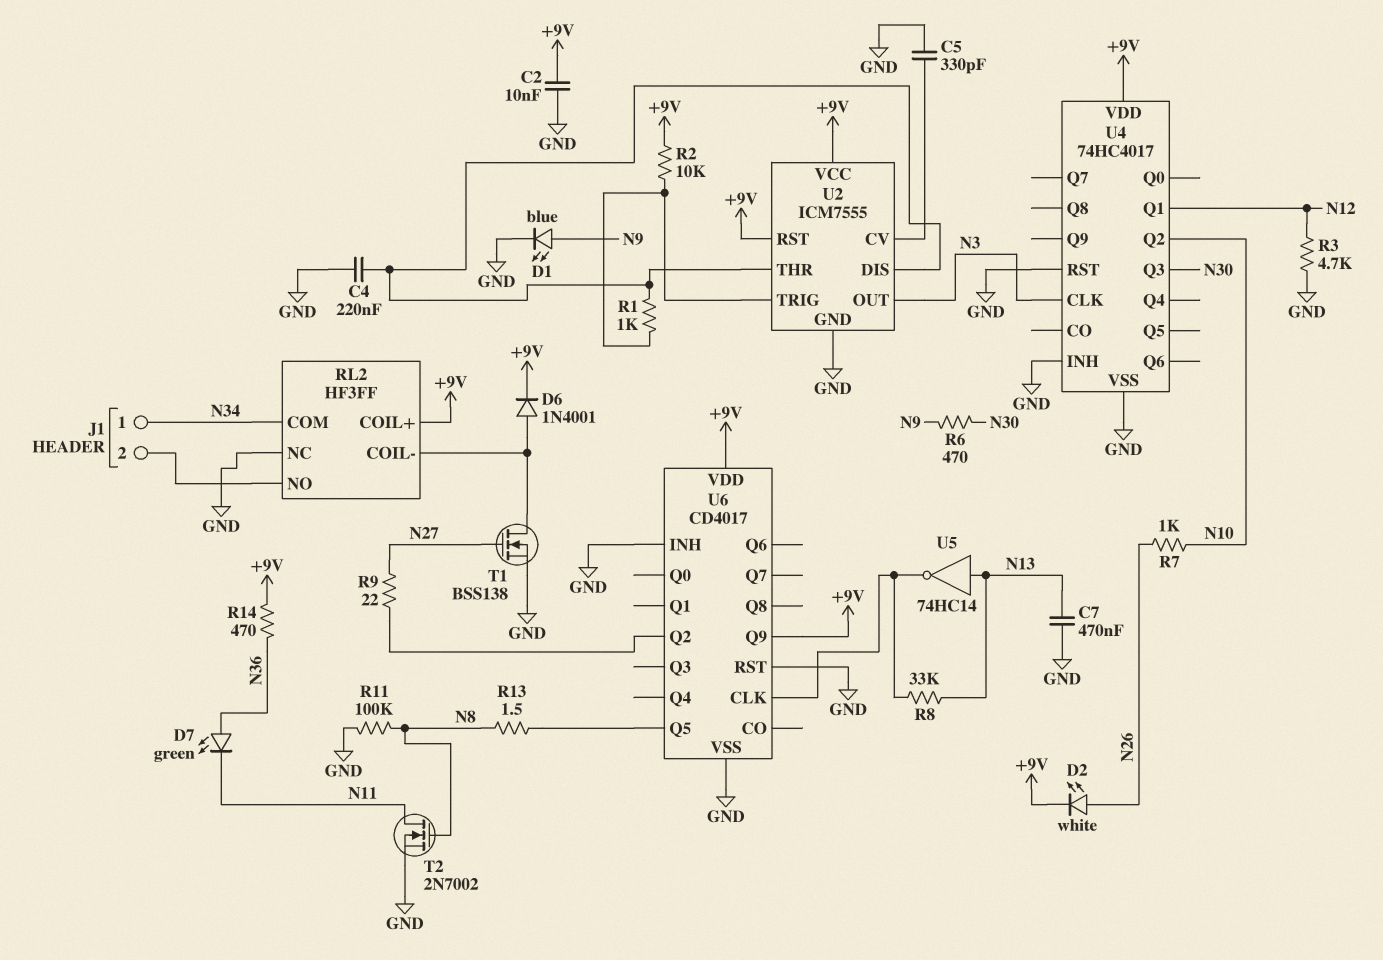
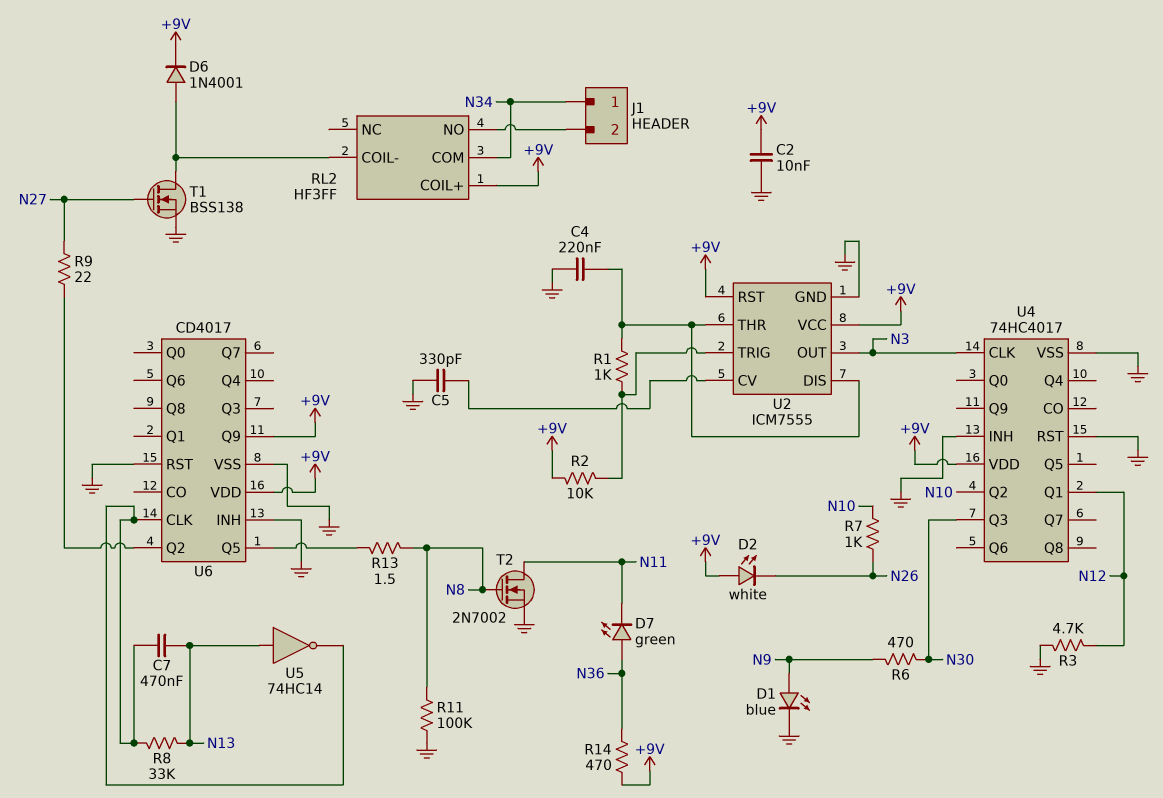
C7: 470nF (GND, N13) -> 470nF (N13, U6/CLK)
D2: LED white (A N26, K +9V) -> LED white (A +9V, K N26)
RL2 pin NC: GND -> none

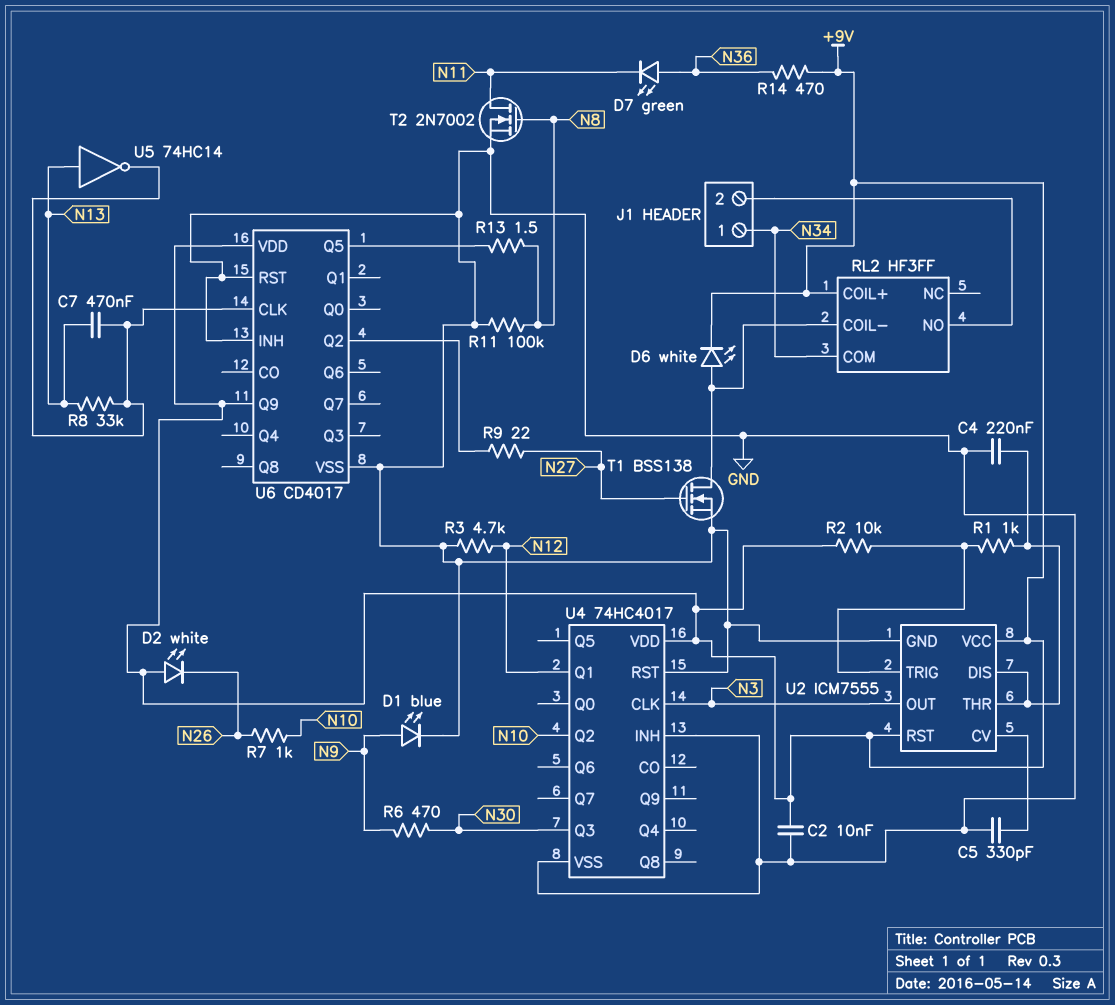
D6: diode 1N4001 (A RL2/COIL-, K +9V) -> LED white (A RL2/COIL-, K +9V)

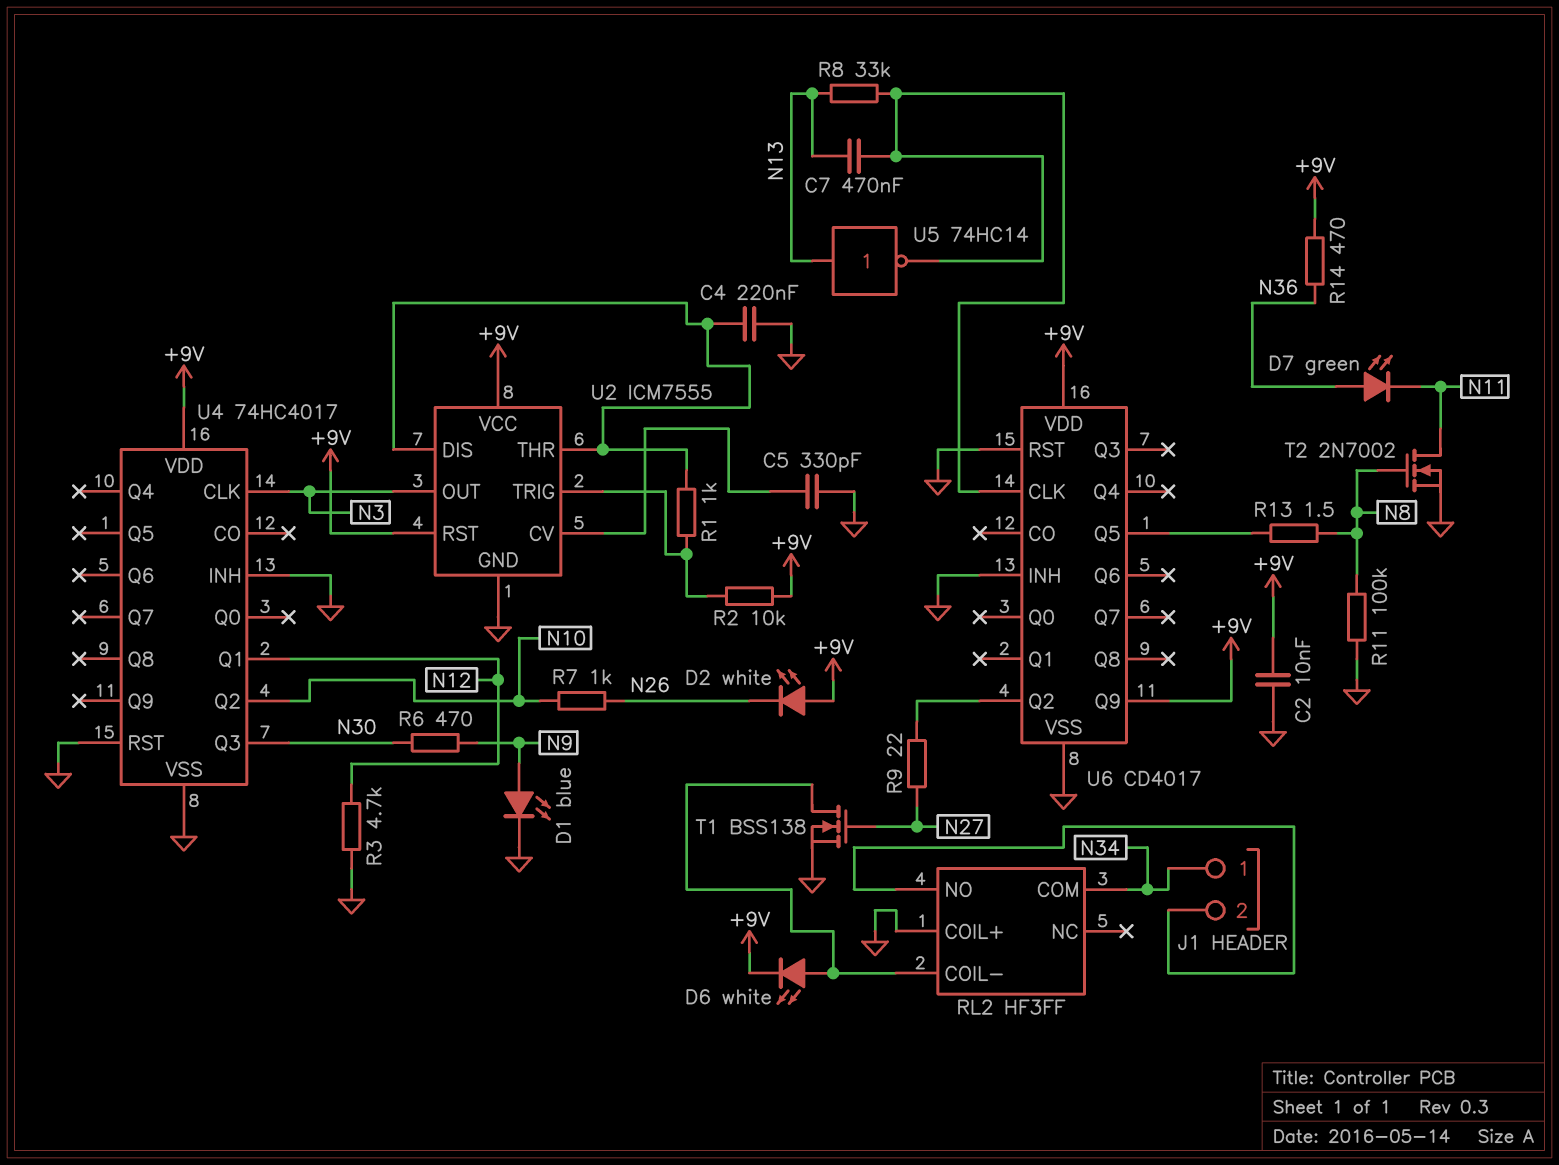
RL2 pin COIL+: +9V -> GND

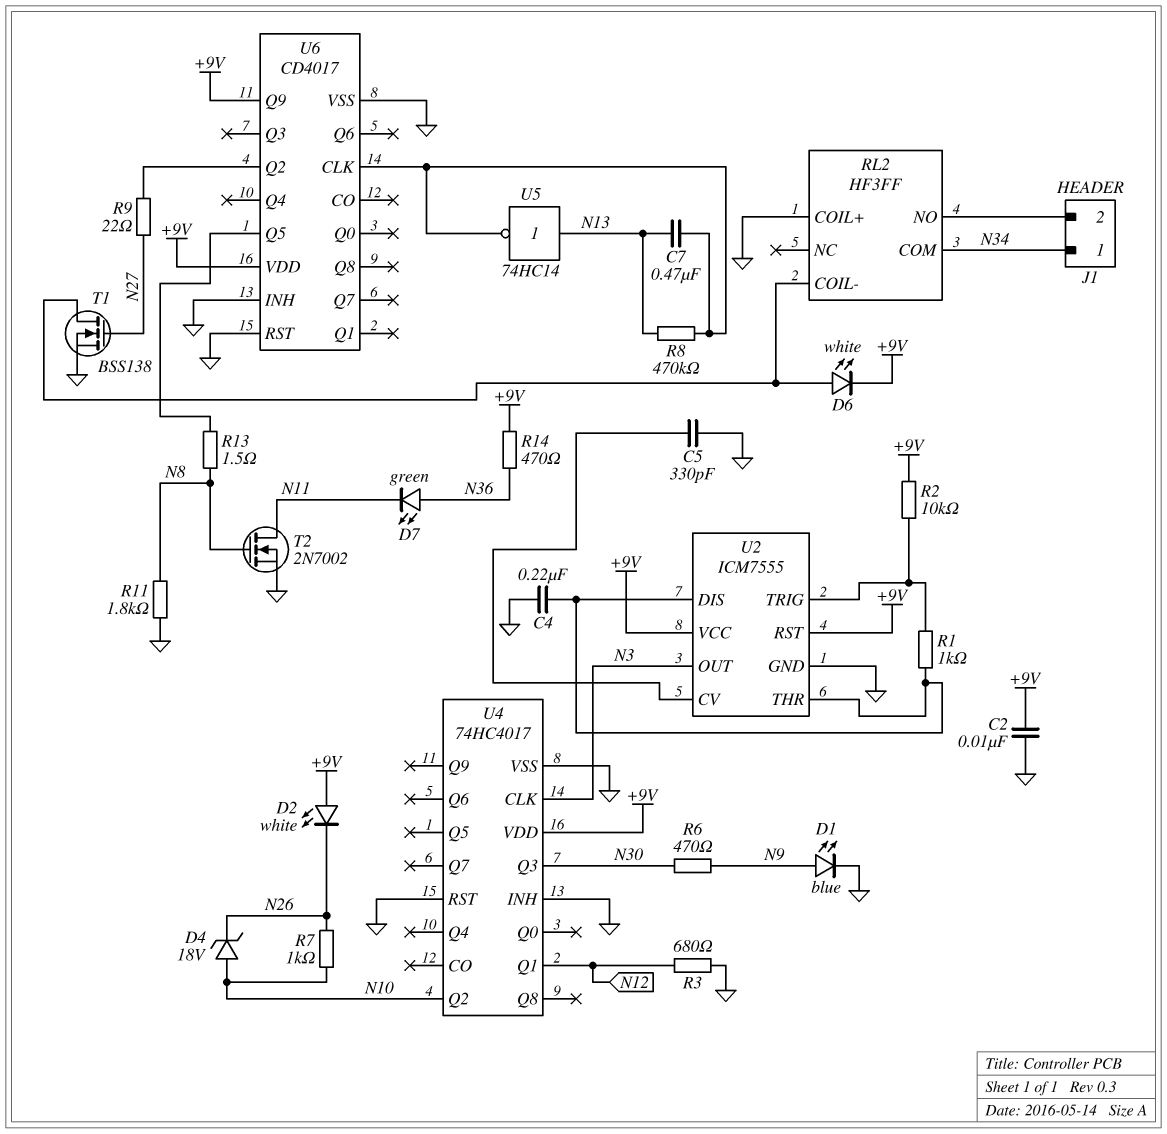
D4: none -> zener 18V (A N10, K N26)
R3: 4.7k (GND, N12) -> 680 (GND, N12)
R8: 33k (N13, U6/CLK) -> 470k (N13, U6/CLK)
R11: 100k (GND, N8) -> 1.8k (GND, N8)

